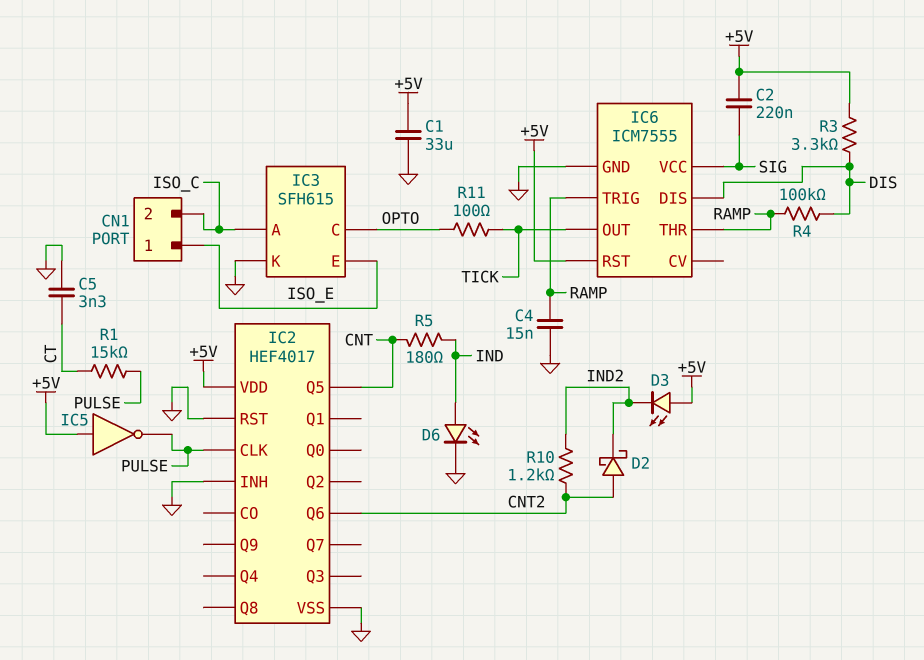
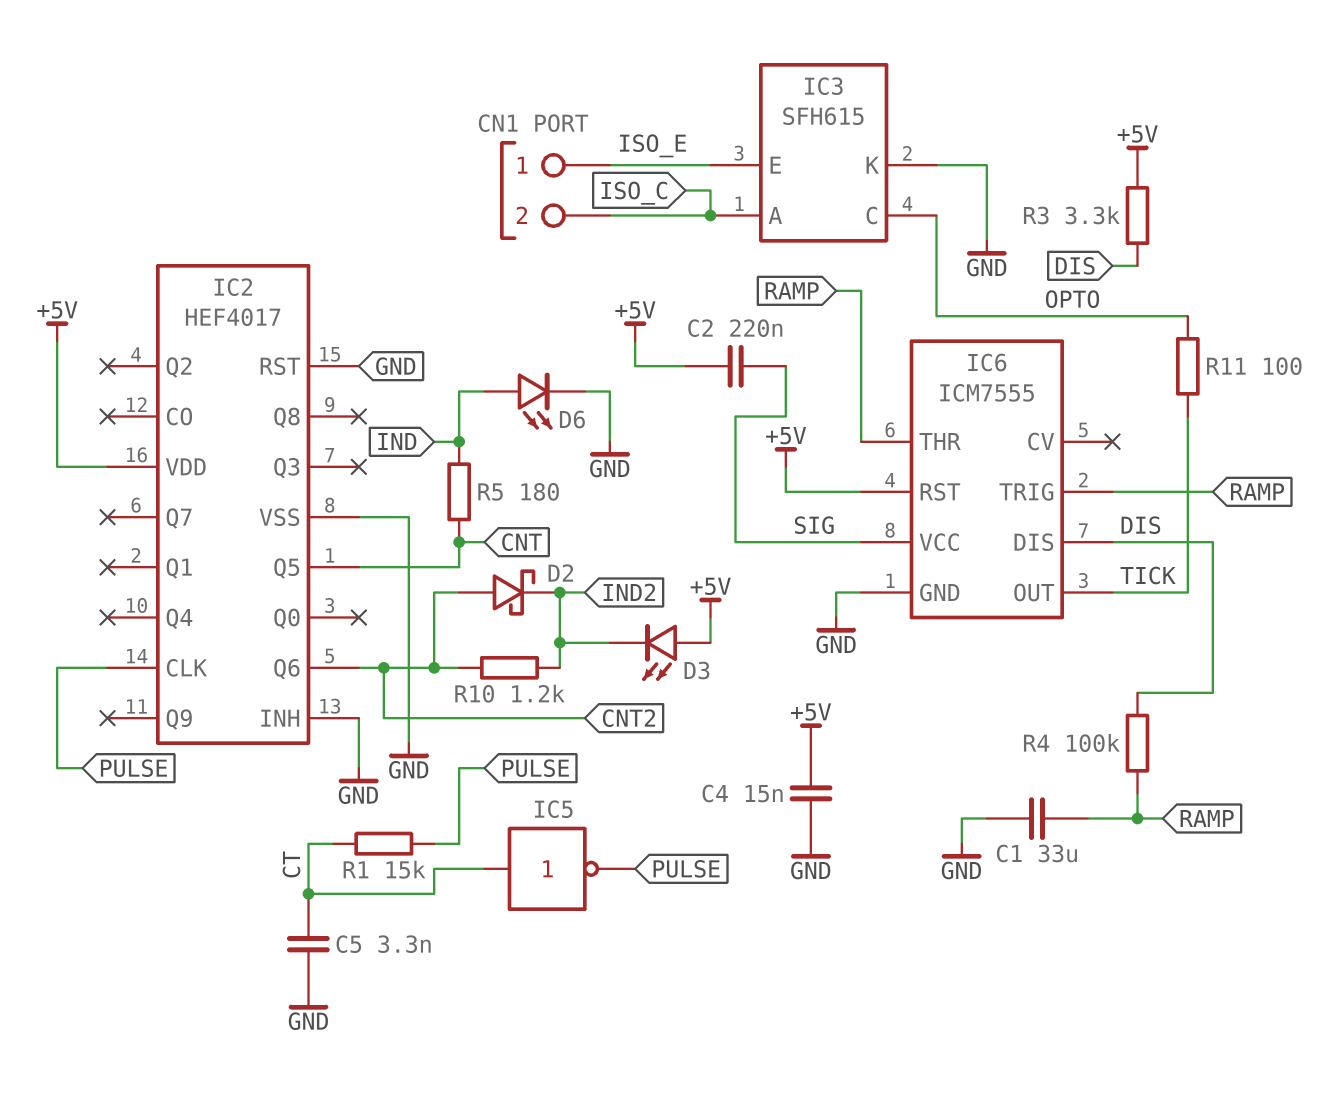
C1: 33uF (+5V, GND) -> 33uF (GND, RAMP)
C4: 15nF (GND, RAMP) -> 15nF (+5V, GND)
IC5: NOT (in +5V, out PULSE) -> NOT (in CT, out PULSE)

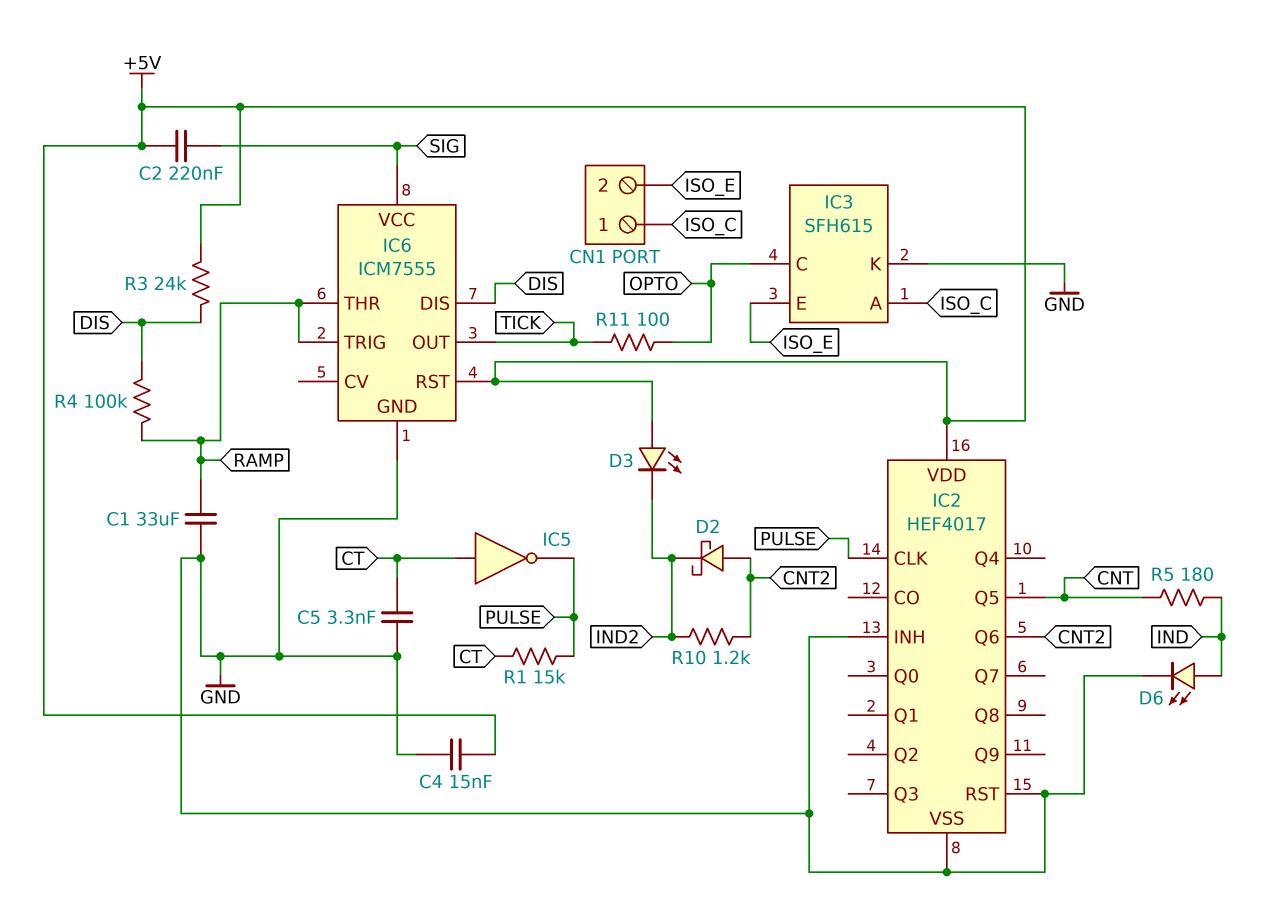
CN1 pin 1: ISO_E -> ISO_C
CN1 pin 2: ISO_C -> ISO_E
R3: 3.3k (+5V, DIS) -> 24k (+5V, DIS)

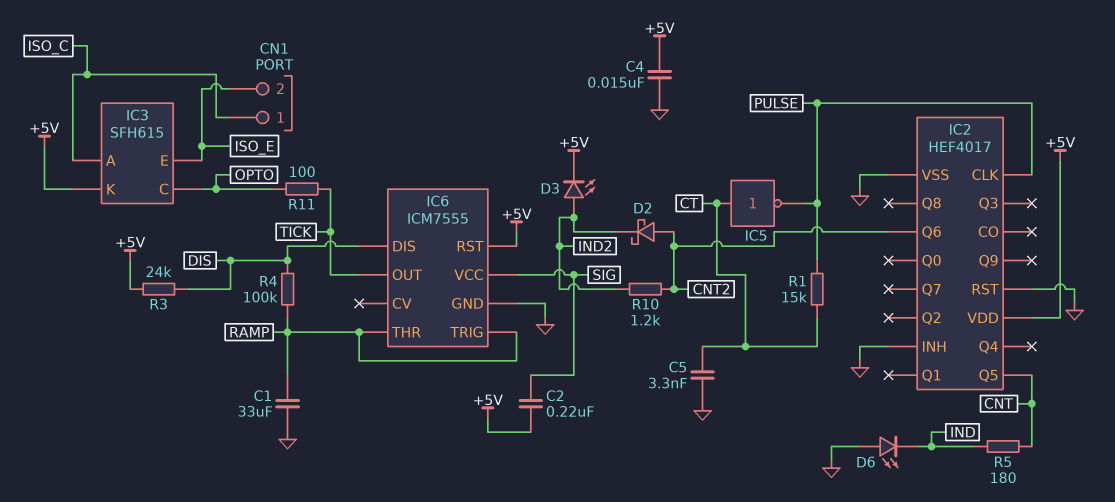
D3: LED (A +5V, K IND2) -> LED (A IND2, K +5V)
D6: LED (A IND, K GND) -> LED (A GND, K IND)
IC3 pin K: GND -> +5V

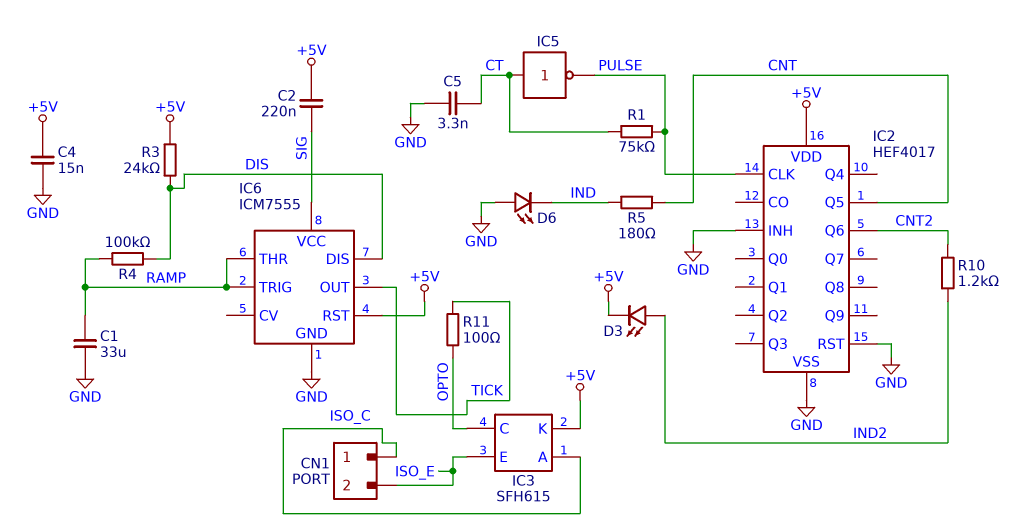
D2: schottky (A CNT2, K IND2) -> none
R1: 15k (CT, PULSE) -> 75k (CT, PULSE)

